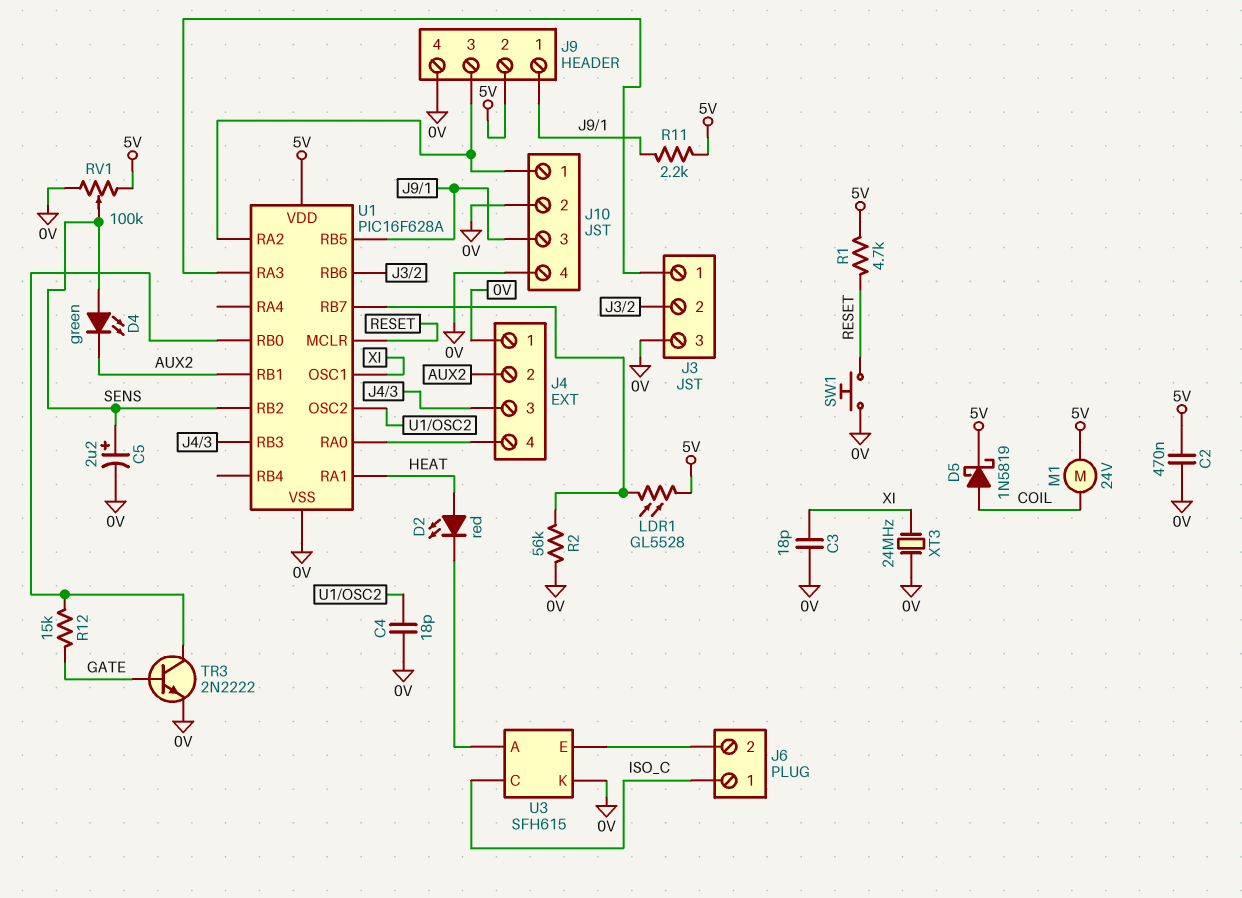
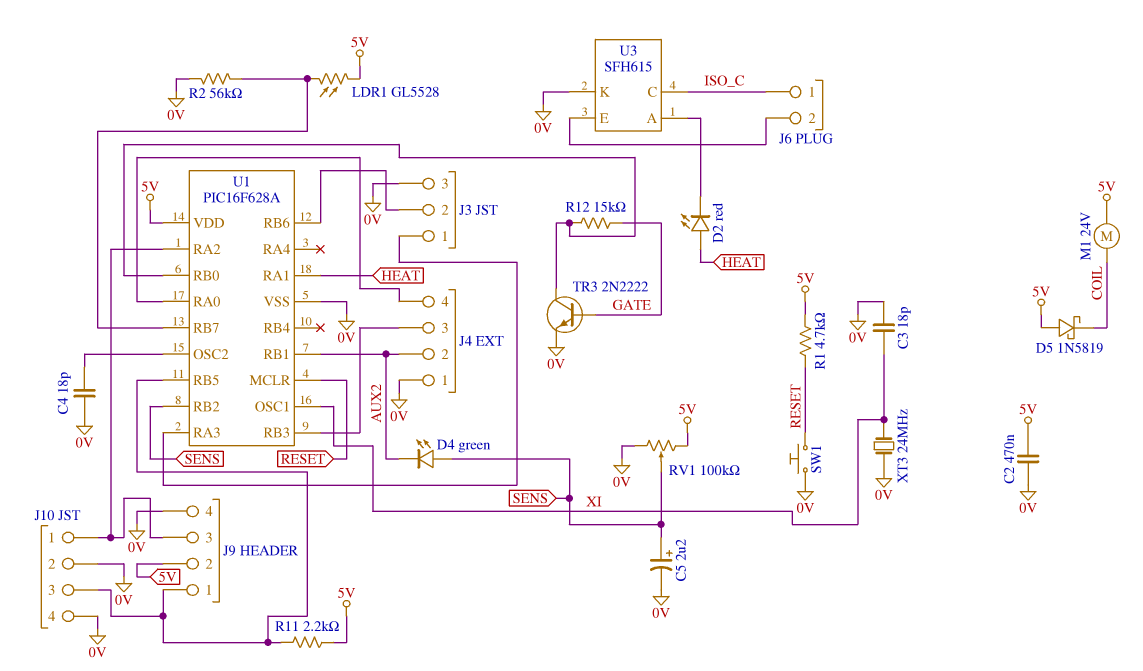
D5: schottky 1N5819 (A COIL, K 5V) -> schottky 1N5819 (A 5V, K COIL)

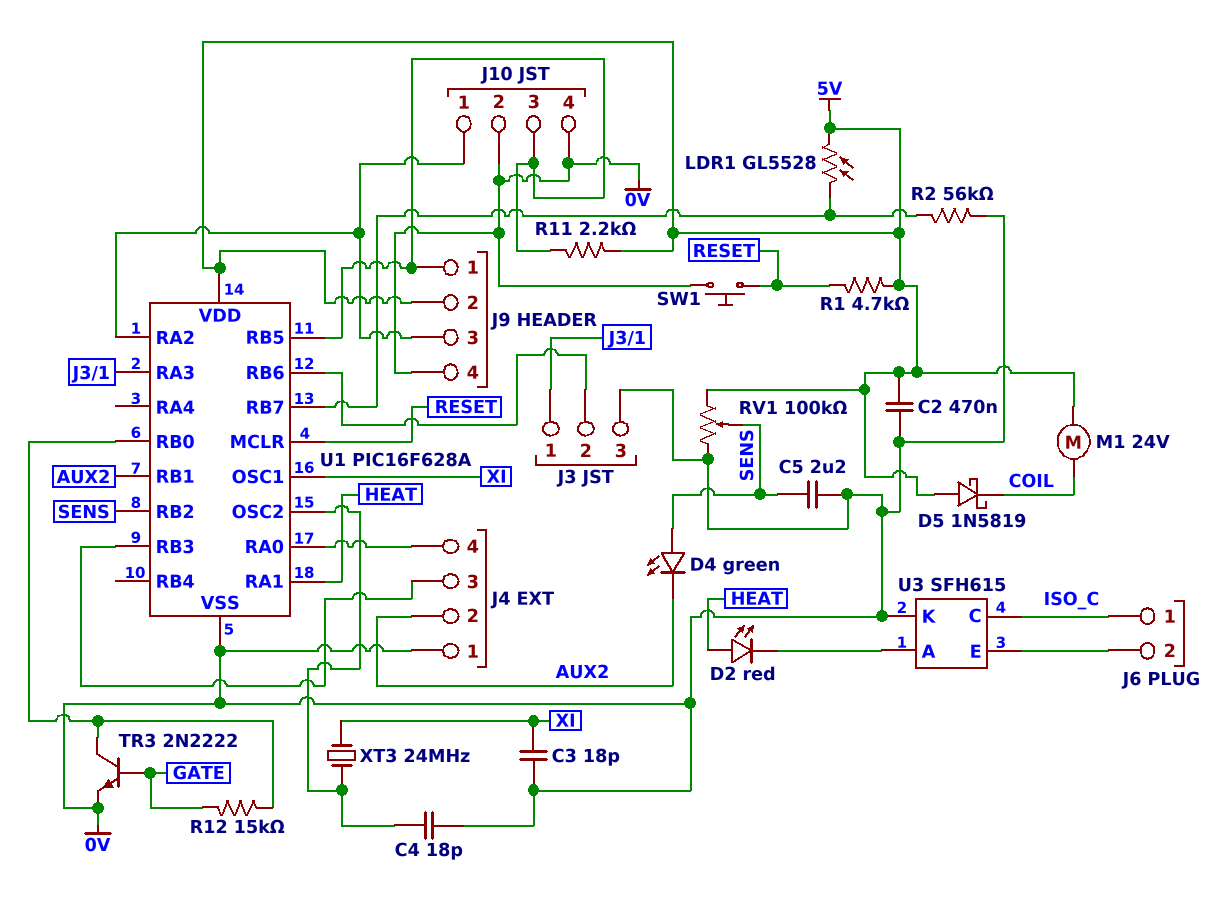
C5: 2.2uF (plus SENS, minus 0V) -> 2.2uF (0V, SENS)
XT3: 24MHz (0V, XI) -> 24MHz (U1/OSC2, XI)

